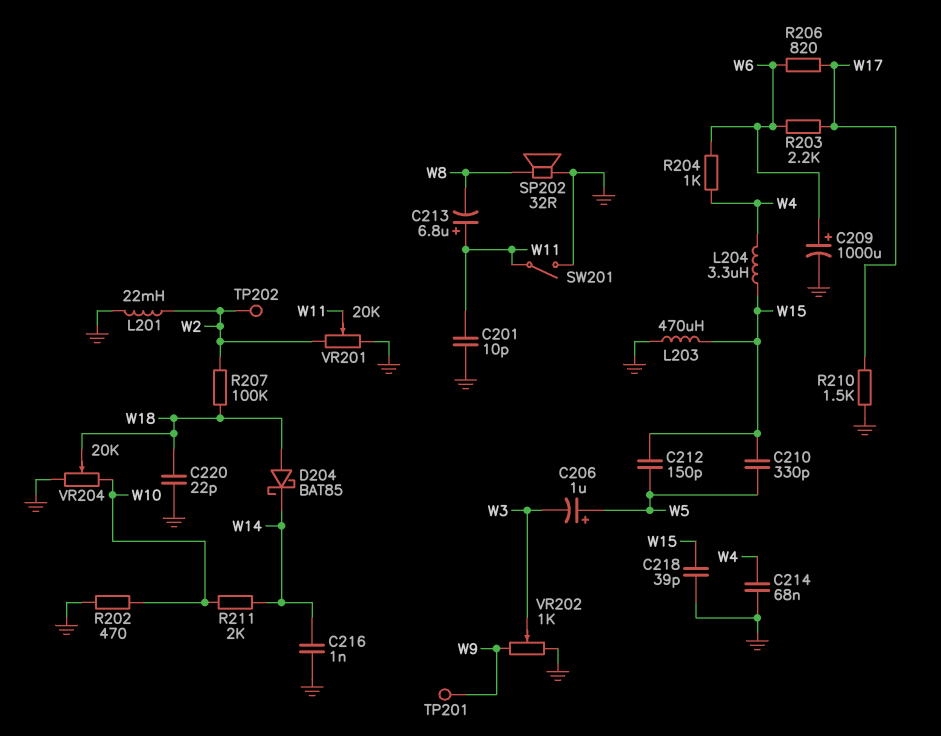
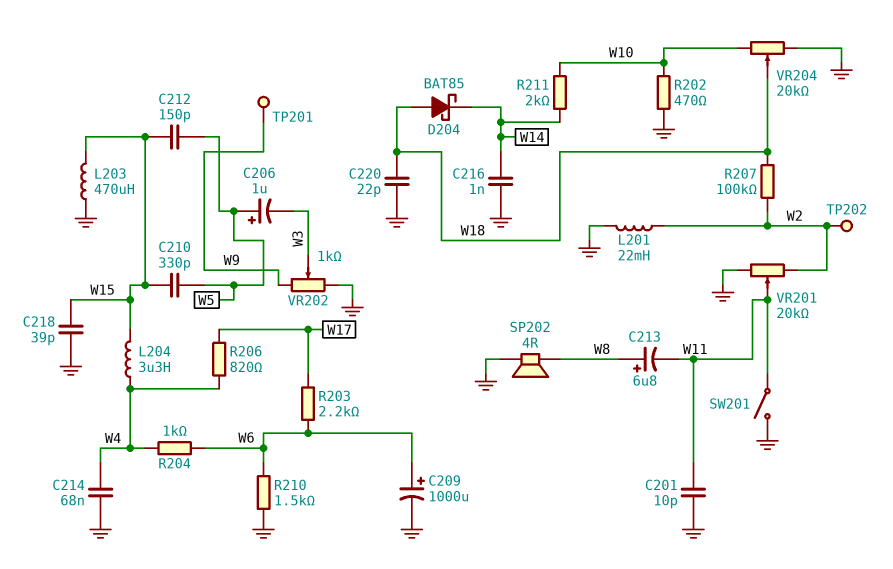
C213: 6.8uF (plus W11, minus W8) -> 6.8uF (plus W8, minus W11)
R206: 820 (W6, W17) -> 820 (W4, W17)
R210: 1.5k (GND, W17) -> 1.5k (GND, W6)
SP202: speaker 32R (GND, W8) -> speaker 4R (GND, W8)

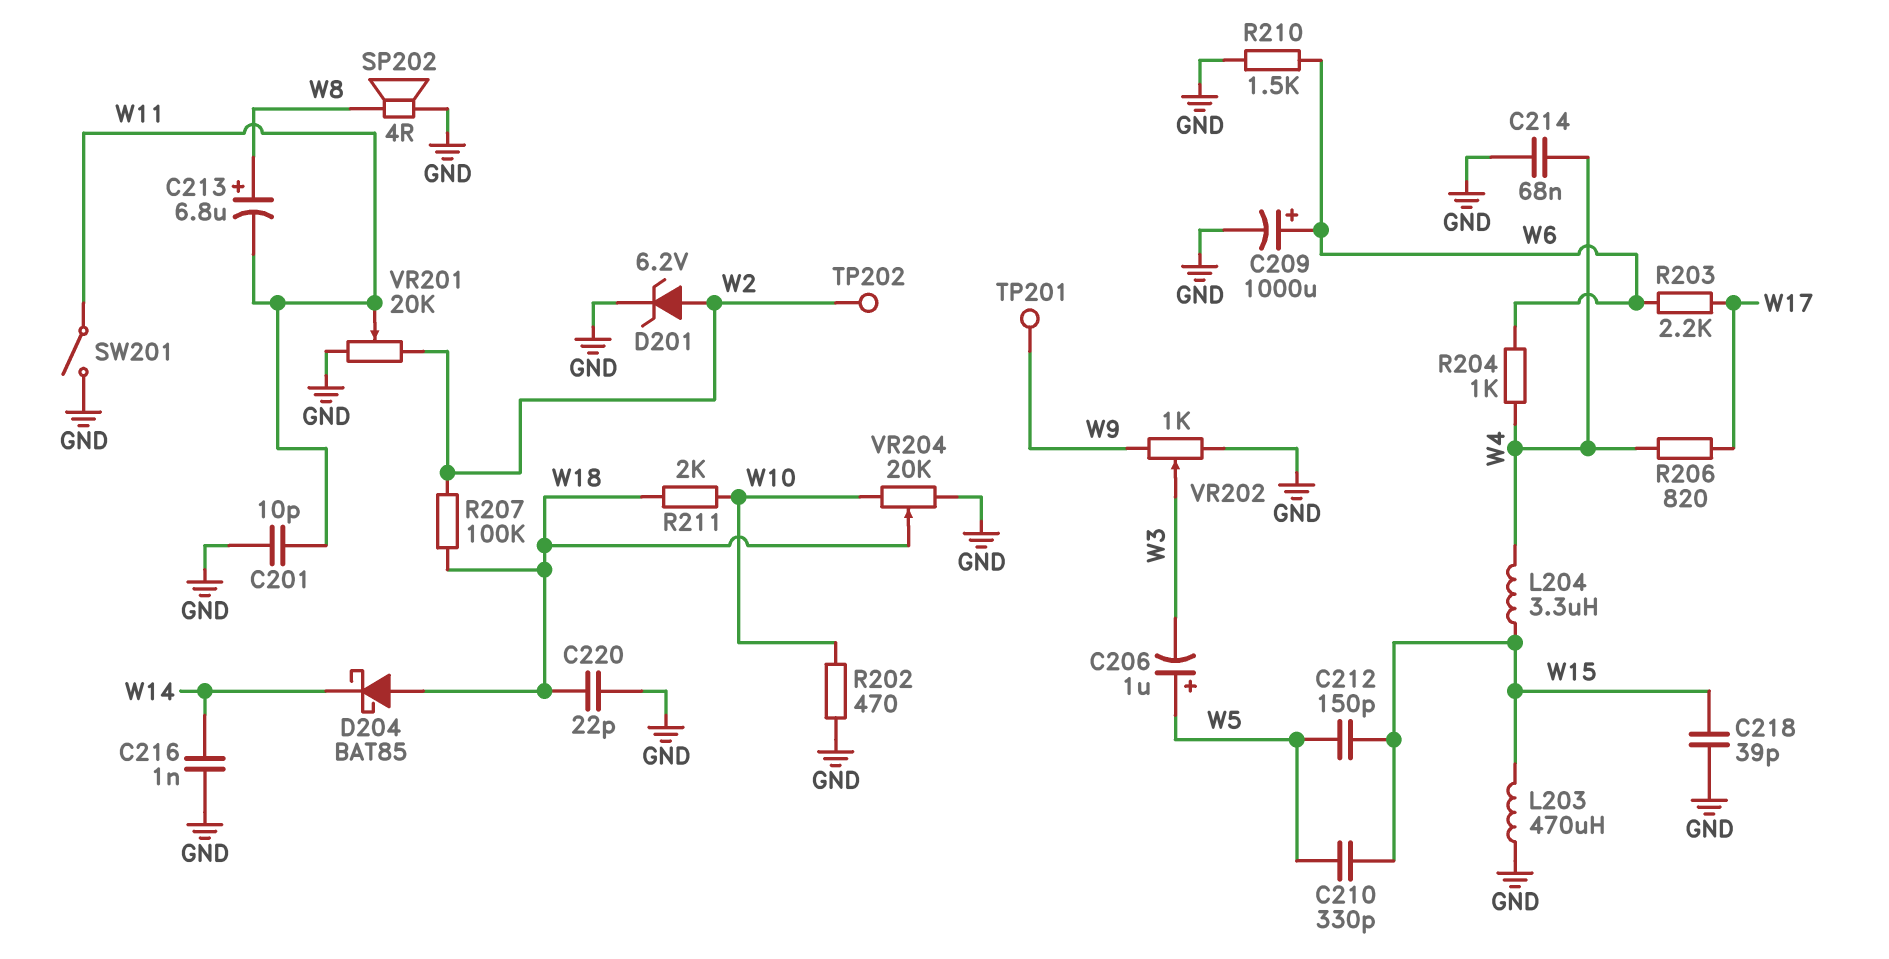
D201: none -> zener 6.2V (A W2, K GND)
L201: 22mH (GND, W2) -> none
R211: 2k (W10, W14) -> 2k (W10, W18)

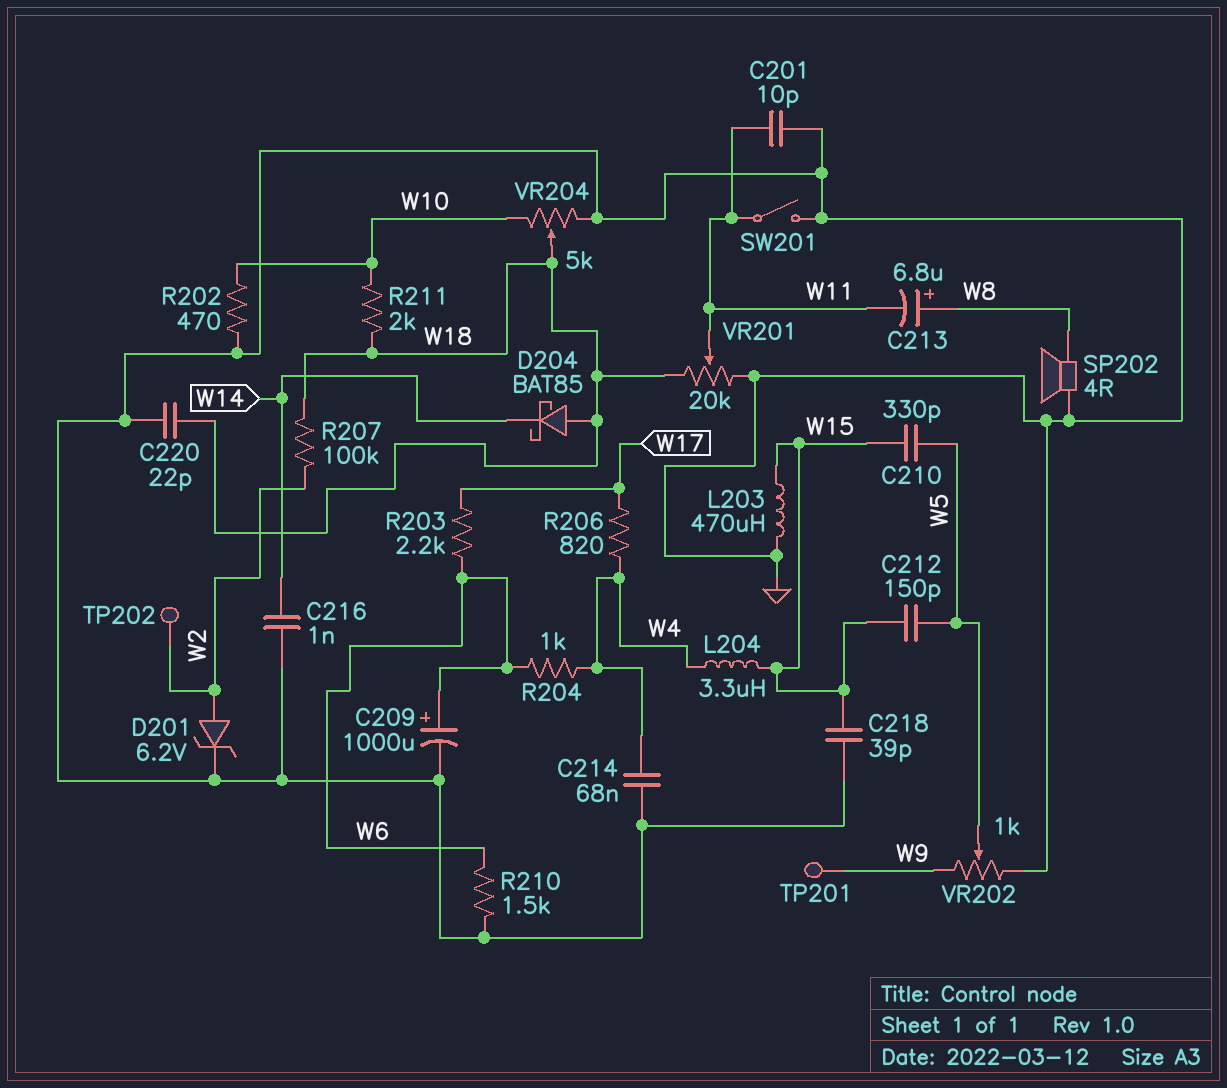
C206: 1uF (plus W5, minus W3) -> none
VR201: 20k (GND, W2, wiper W11) -> 20k (GND, W18, wiper W11)
VR202: 1k (GND, W9, wiper W3) -> 1k (GND, W9, wiper W5)
VR204: 20k (GND, W10, wiper W18) -> 5k (GND, W10, wiper W18)

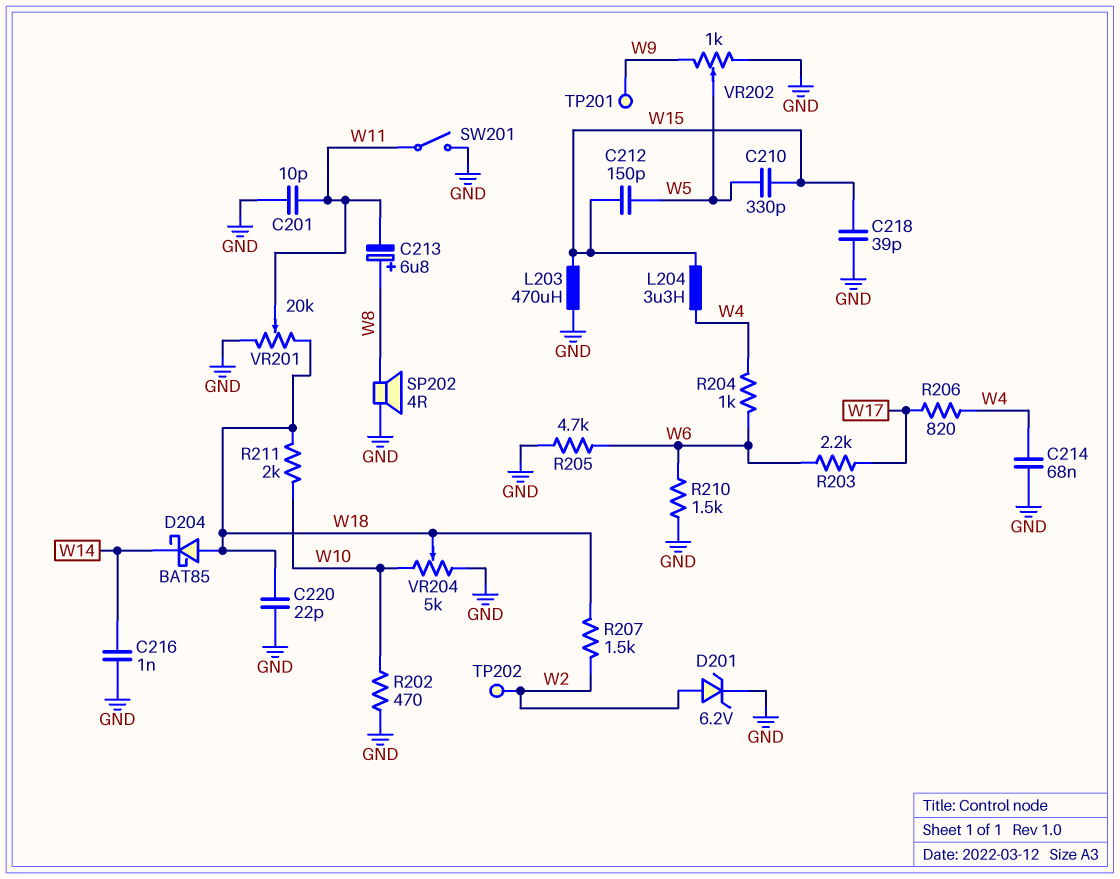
C209: 1000uF (plus W6, minus GND) -> none
R205: none -> 4.7k (GND, W6)
R207: 100k (W2, W18) -> 1.5k (W2, W18)

